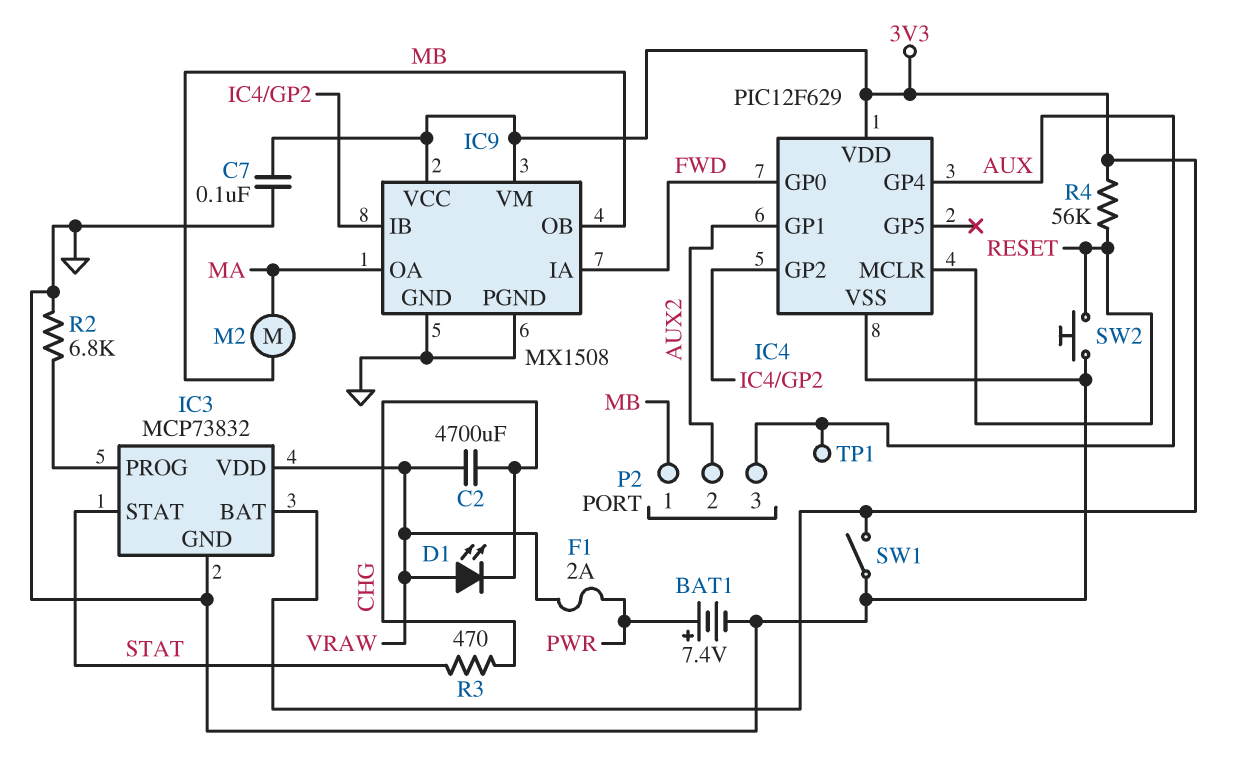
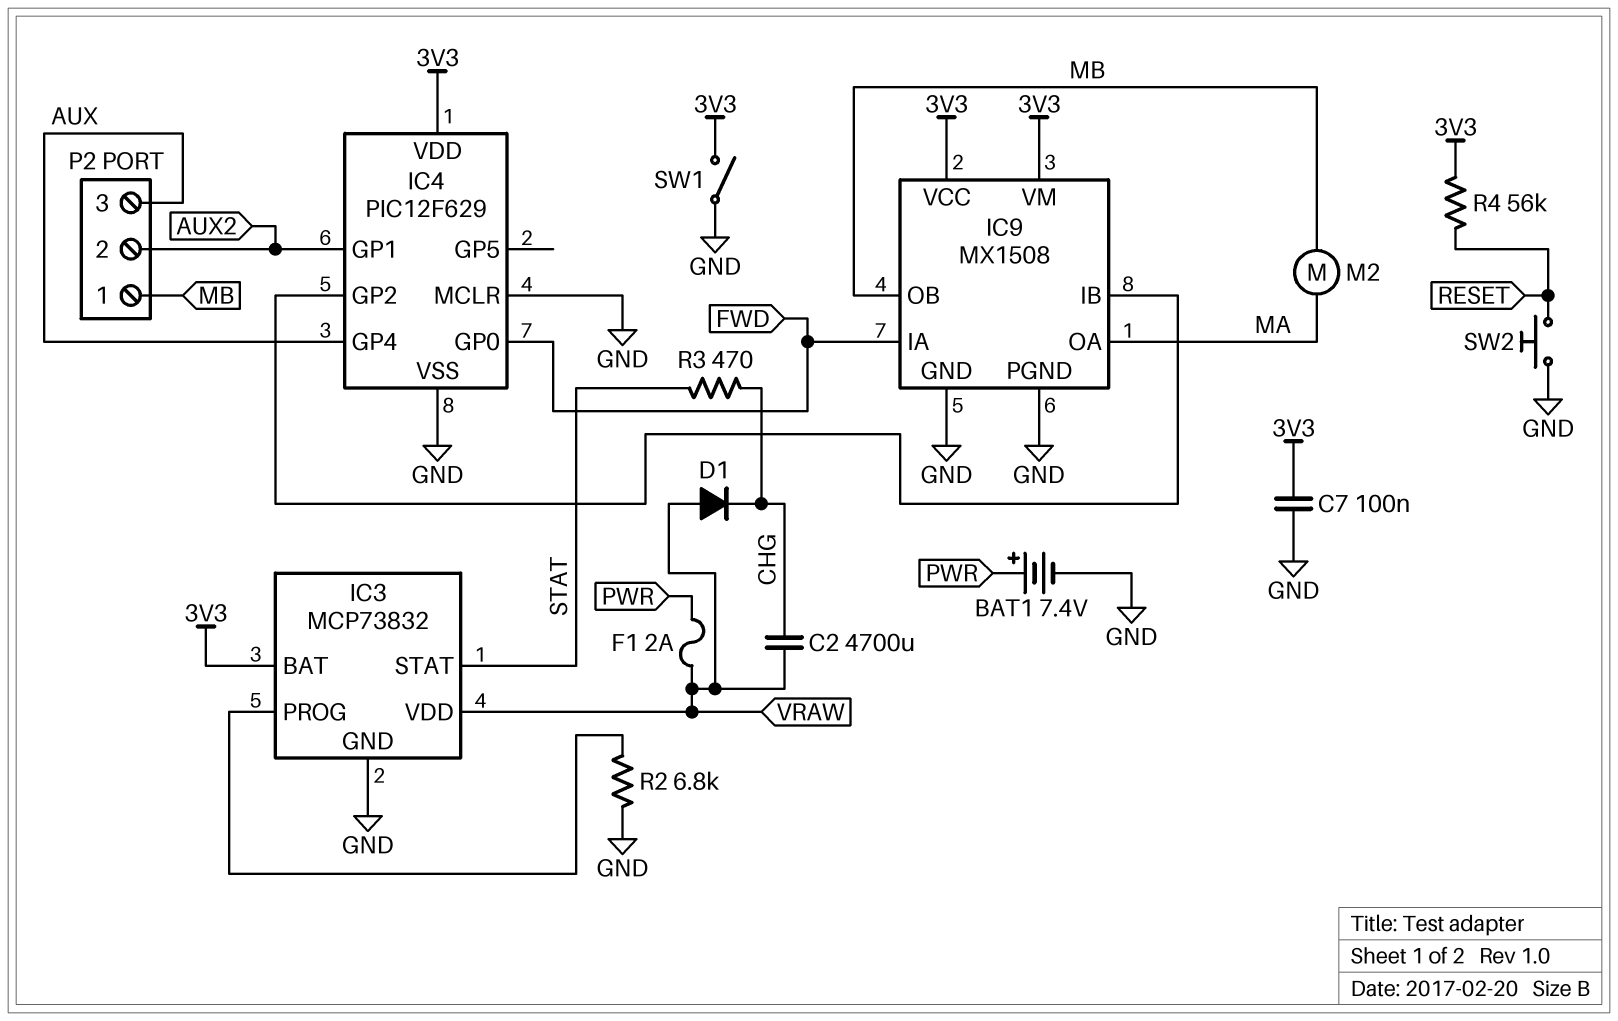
D1: LED (A VRAW, K CHG) -> diode (A VRAW, K CHG)
IC4 pin MCLR: RESET -> GND
TP1: test point (AUX) -> none

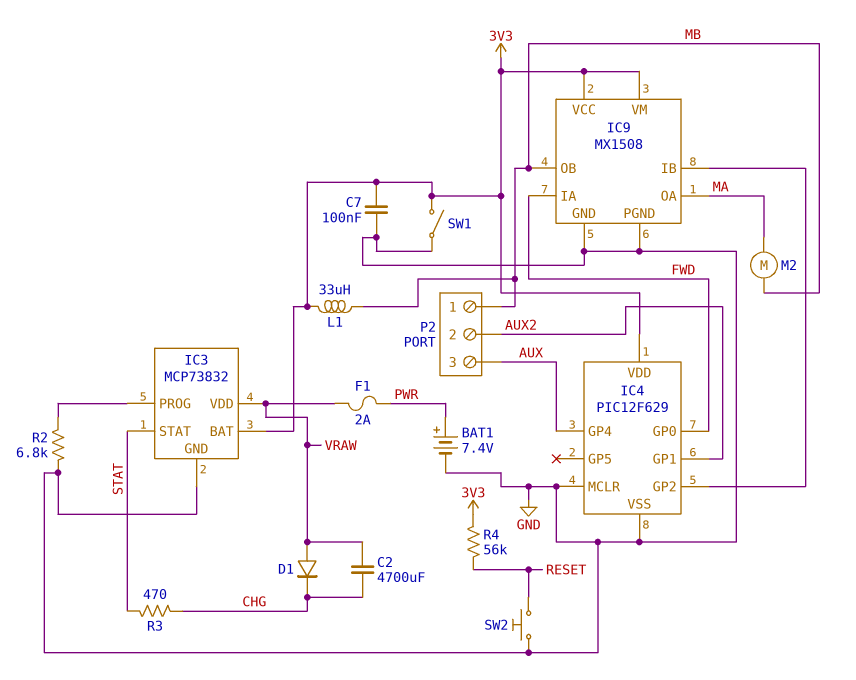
L1: none -> 33uH (3V3, MB)

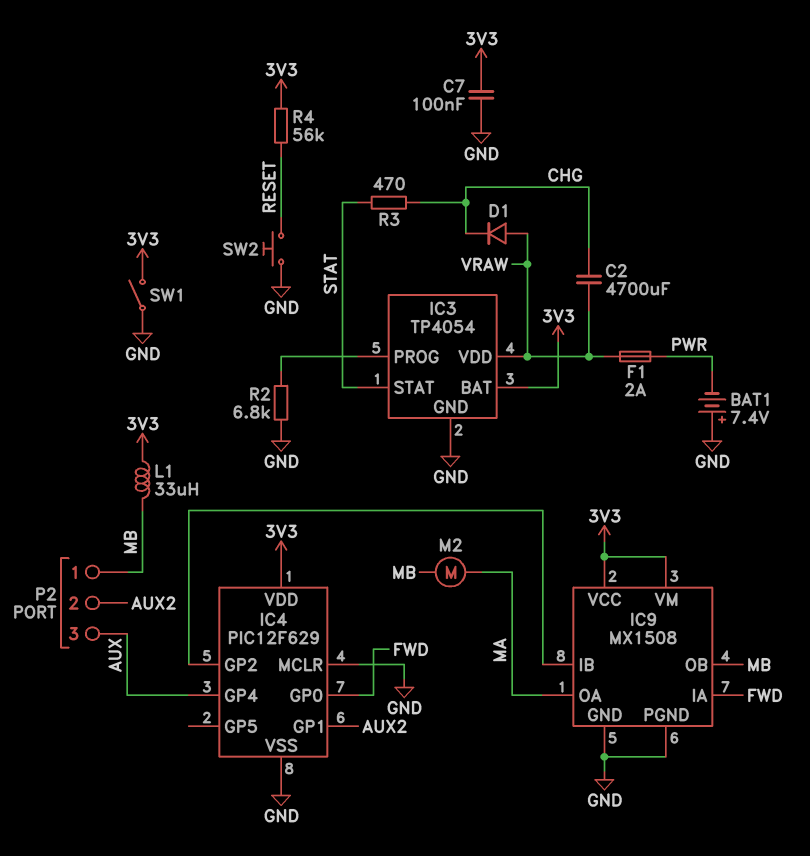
BAT1: 7.4V (plus PWR, minus GND) -> 7.4V (plus GND, minus PWR)
IC3: MCP73832 -> TP4054

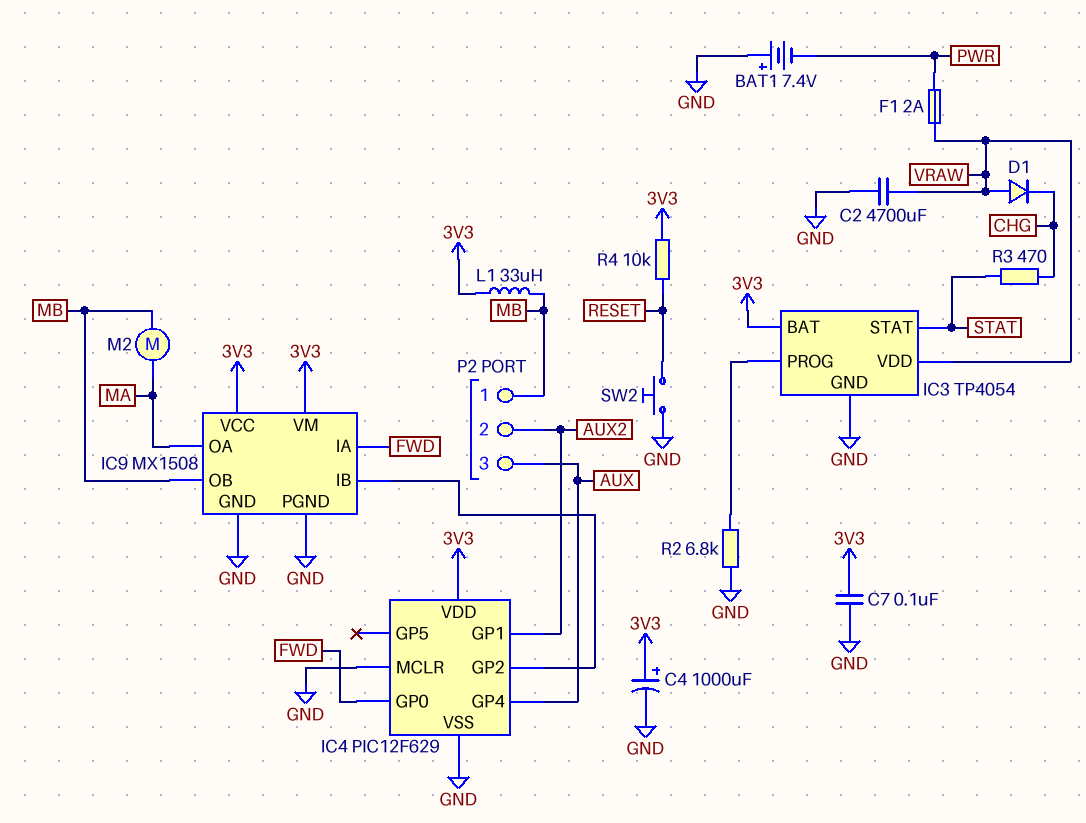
C2: 4700uF (CHG, VRAW) -> 4700uF (GND, VRAW)
C4: none -> 1000uF (plus 3V3, minus GND)
R4: 56k (3V3, RESET) -> 10k (3V3, RESET)
SW1: switch (3V3, GND) -> none

